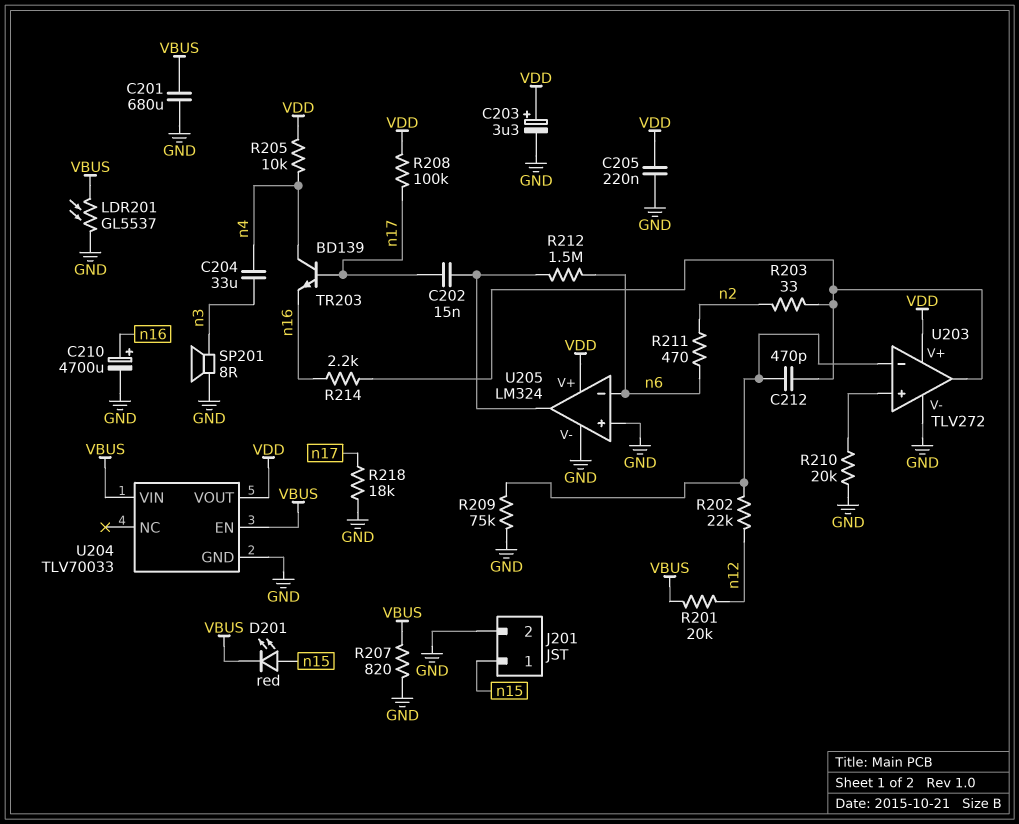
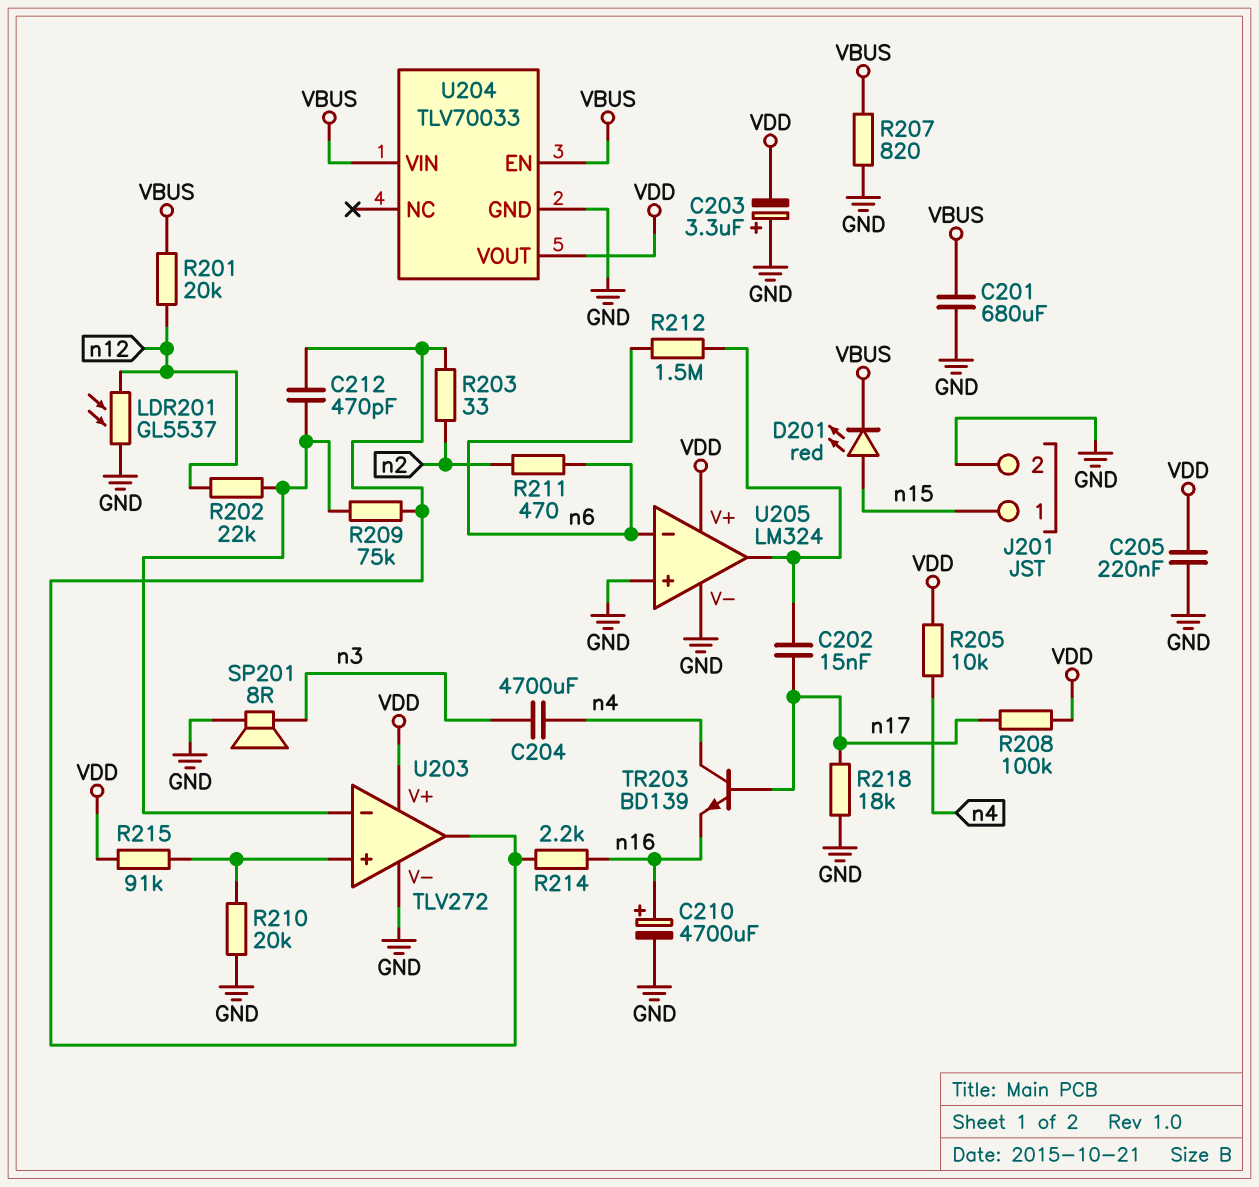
C203: 3.3uF (plus VDD, minus GND) -> 3.3uF (plus GND, minus VDD)
C204: 33uF (n3, n4) -> 4700uF (n3, n4)
LDR201: GL5537 (GND, VBUS) -> GL5537 (GND, n12)
R209: 75k (GND, U203/in-) -> 75k (U203/in-, U203/out)
R215: none -> 91k (U203/in+, VDD)

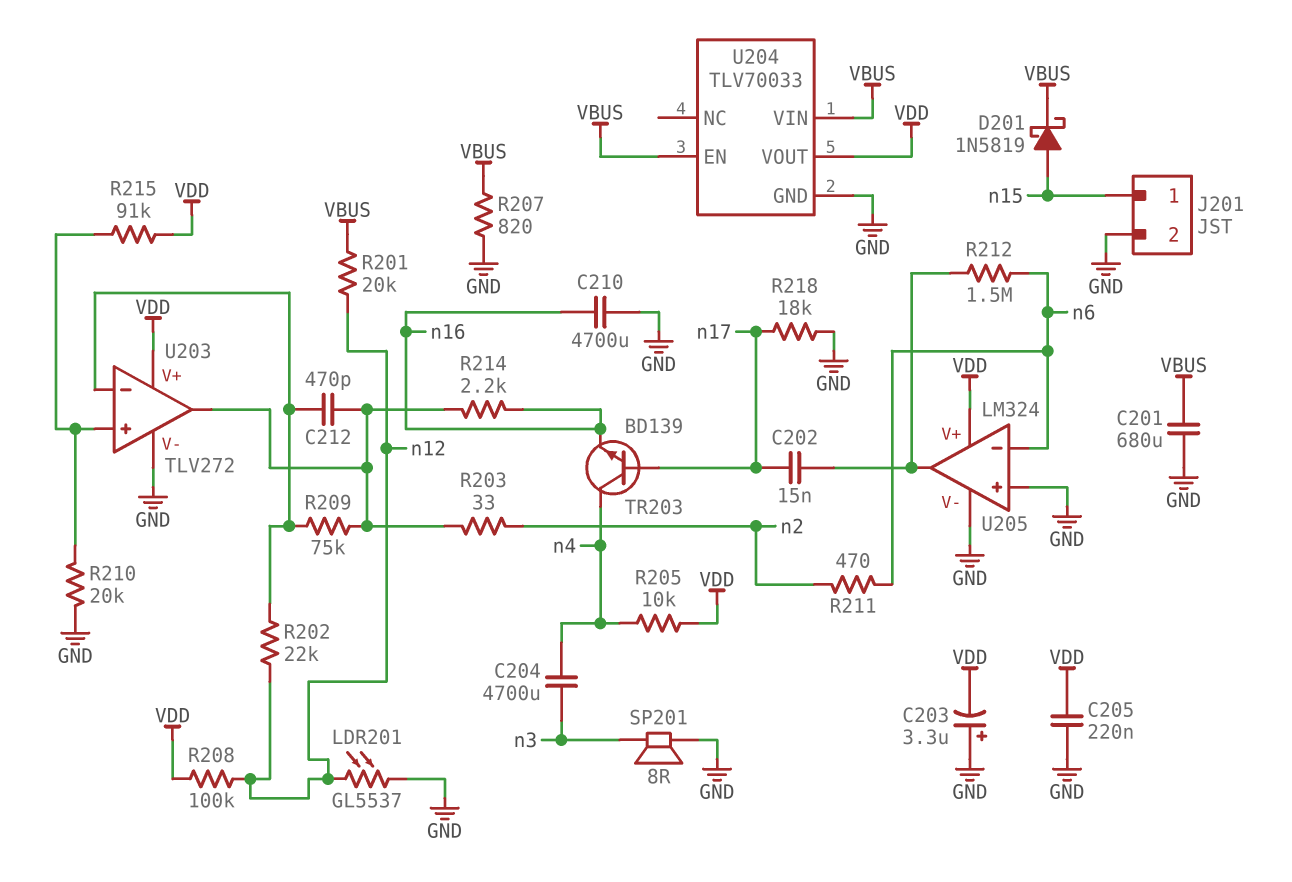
C210: 4700uF (plus n16, minus GND) -> 4700uF (GND, n16)
D201: LED red (A n15, K VBUS) -> schottky 1N5819 (A n15, K VBUS)
R208: 100k (VDD, n17) -> 100k (VDD, n12)

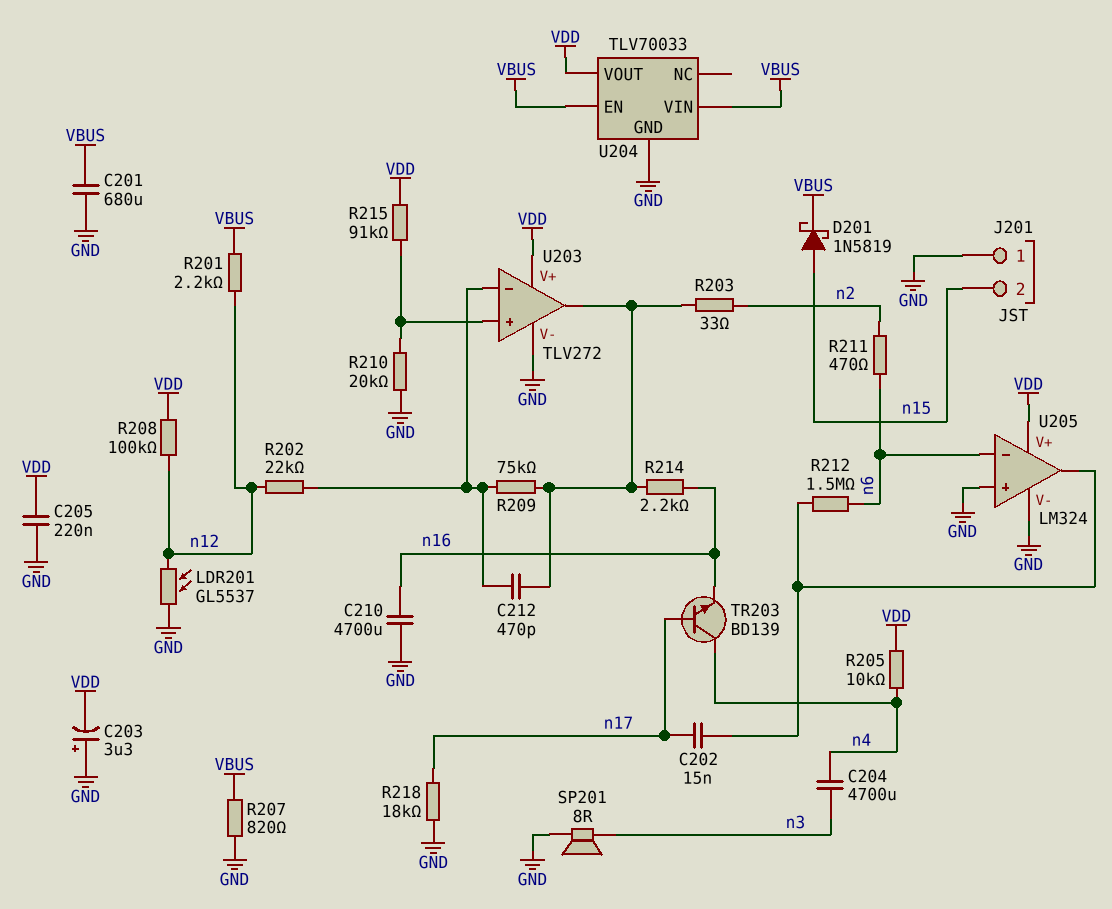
J201 pin 1: n15 -> GND
J201 pin 2: GND -> n15
R201: 20k (VBUS, n12) -> 2.2k (VBUS, n12)

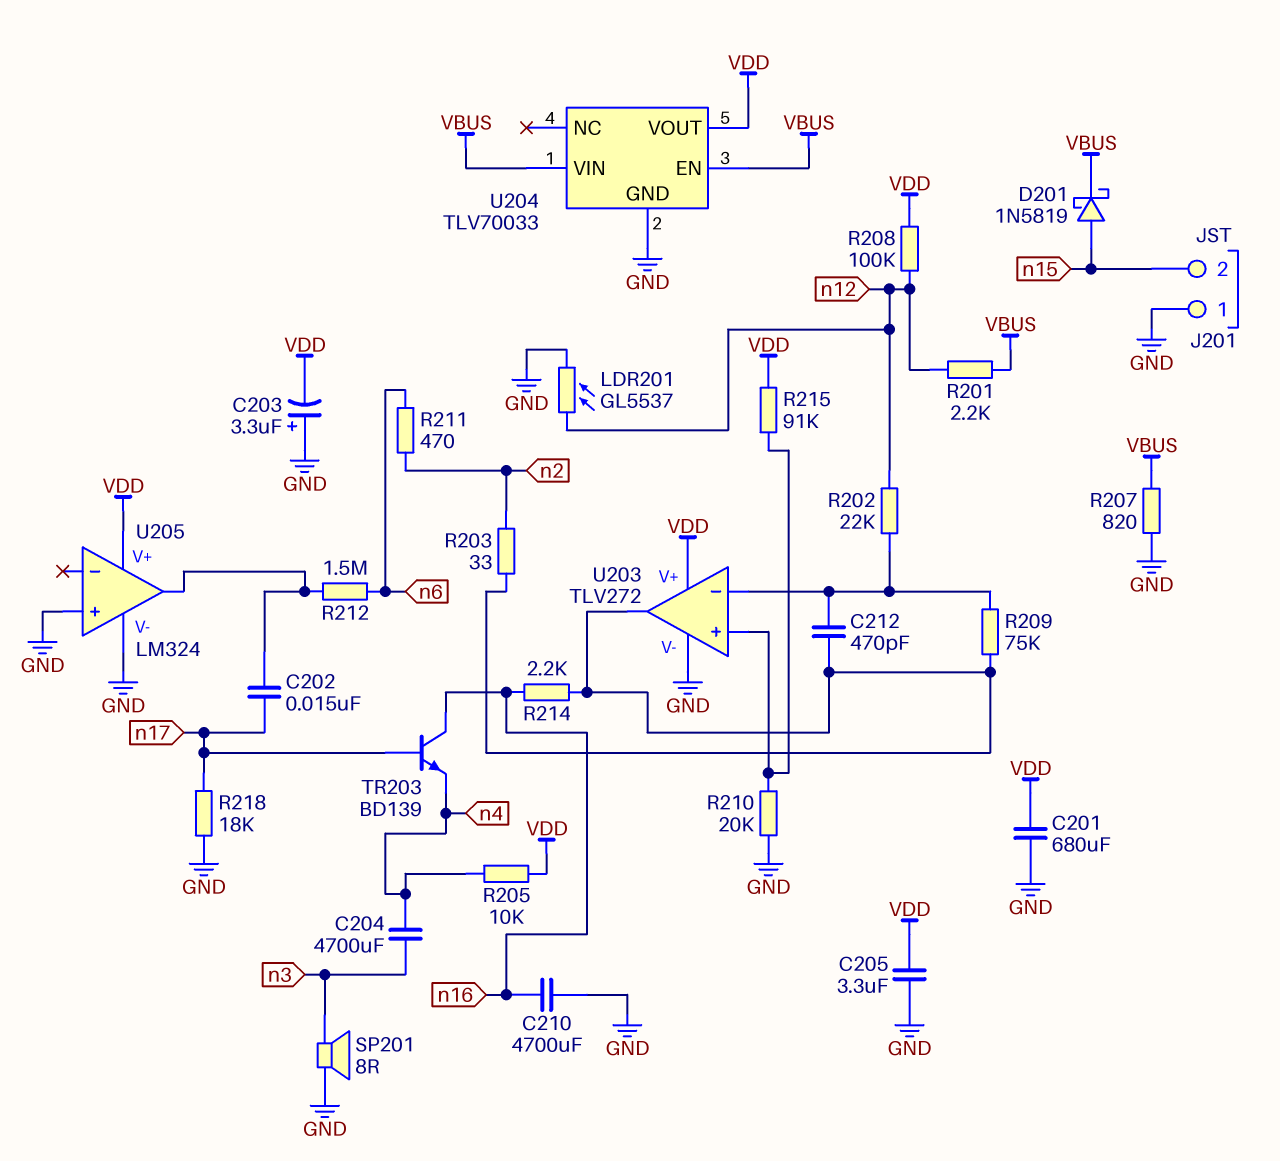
C201: 680uF (GND, VBUS) -> 680uF (GND, VDD)
C205: 220nF (GND, VDD) -> 3.3uF (GND, VDD)
TR203: NPN BD139 (B n17, C n4, E n16) -> NPN BD139 (B n17, C n16, E n4)
U205 pin in-: n6 -> none

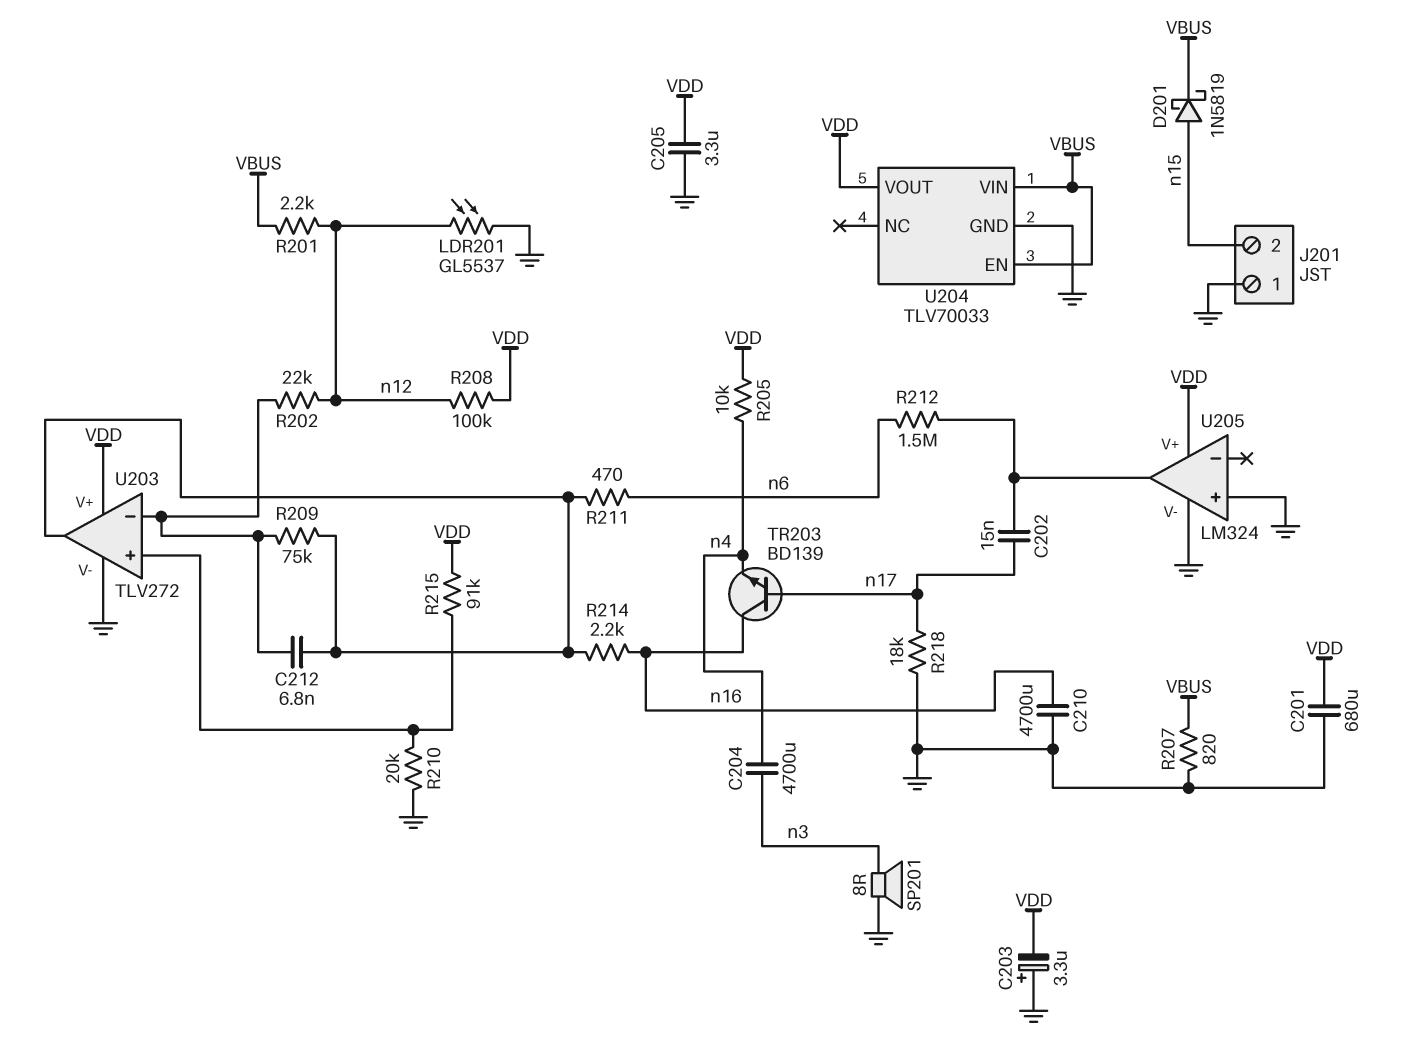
C212: 470pF (U203/in-, U203/out) -> 6.8nF (U203/in-, U203/out)
R203: 33 (U203/out, n2) -> none
R211: 470 (n2, n6) -> 470 (U203/out, n6)

